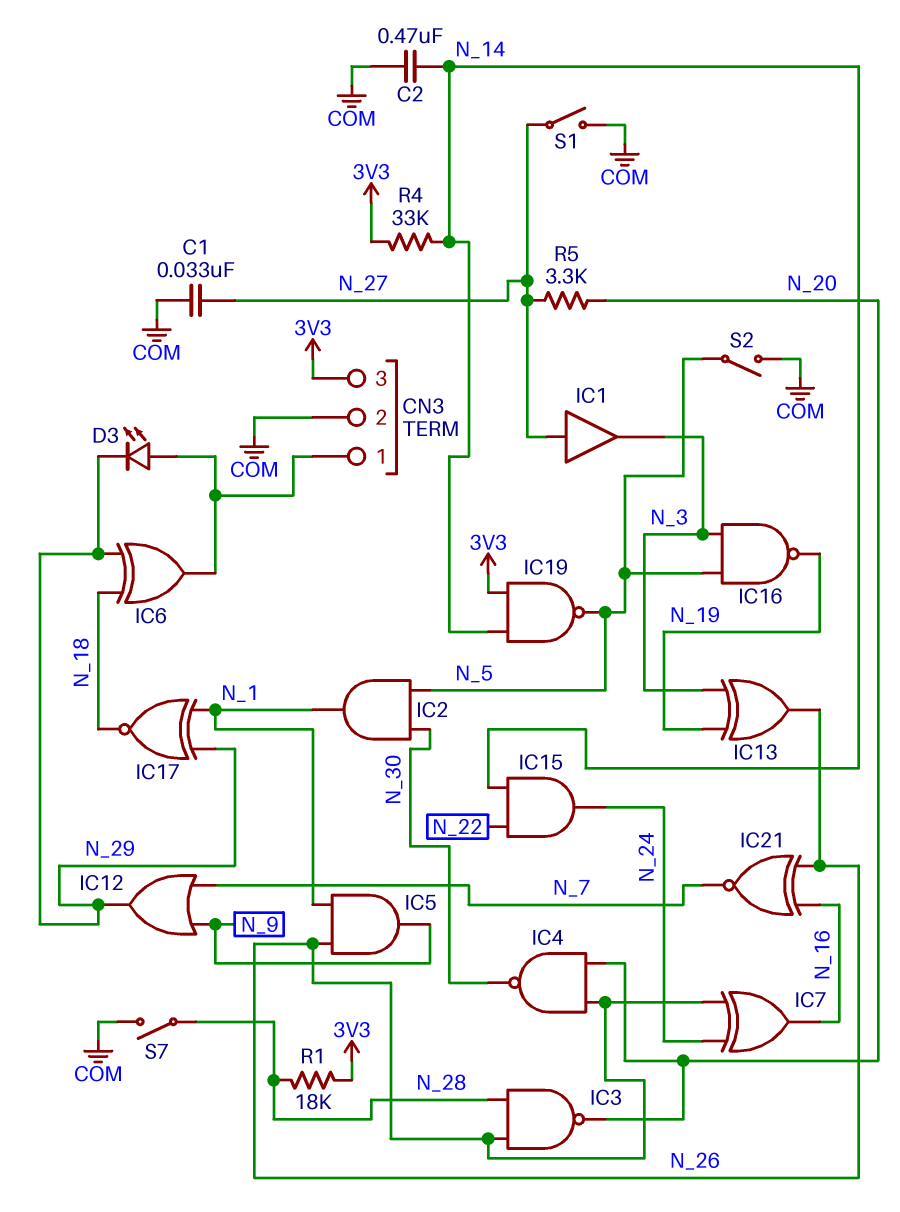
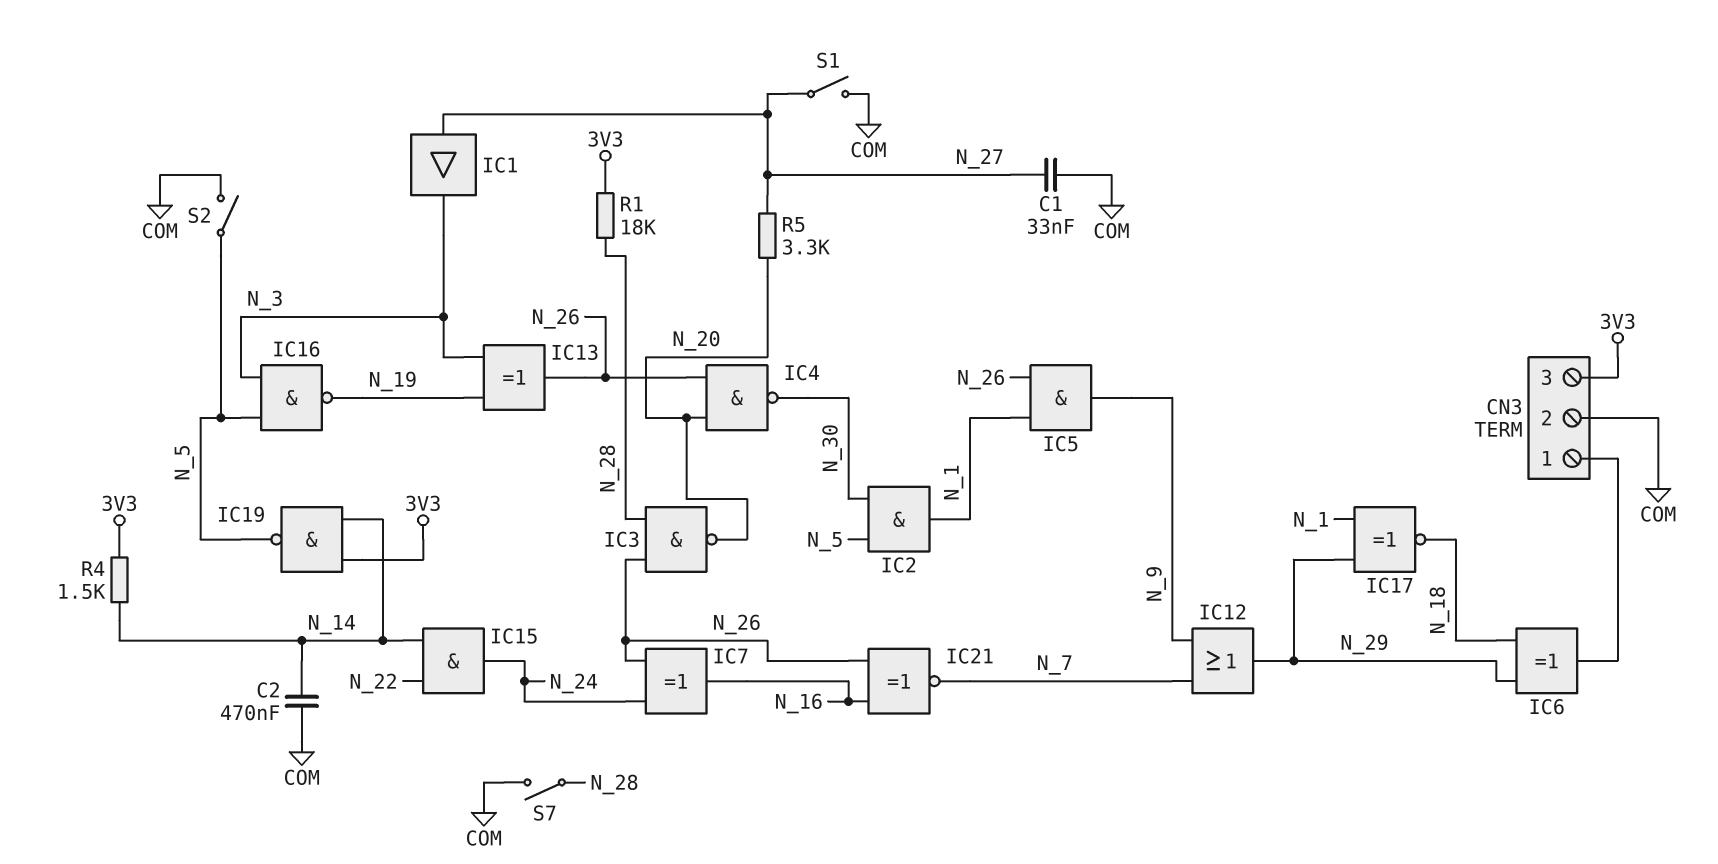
D3: LED (A CN3/1, K N_29) -> none
R4: 33k (3V3, N_14) -> 1.5k (3V3, N_14)

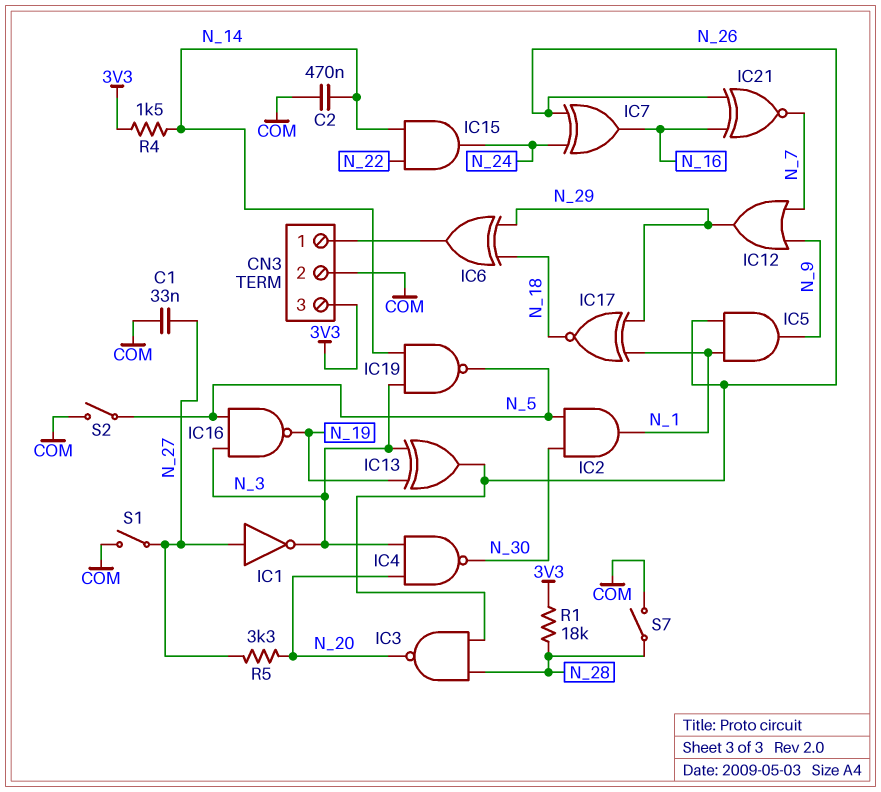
IC1: buffer (in N_27, out N_3) -> NOT (in N_27, out N_3)
IC4: NAND (in N_20, in N_26, out N_30) -> NAND (in N_3, in N_20, out N_30)
IC19: NAND (in 3V3, in N_14, out N_5) -> NAND (in N_3, in N_14, out N_5)

